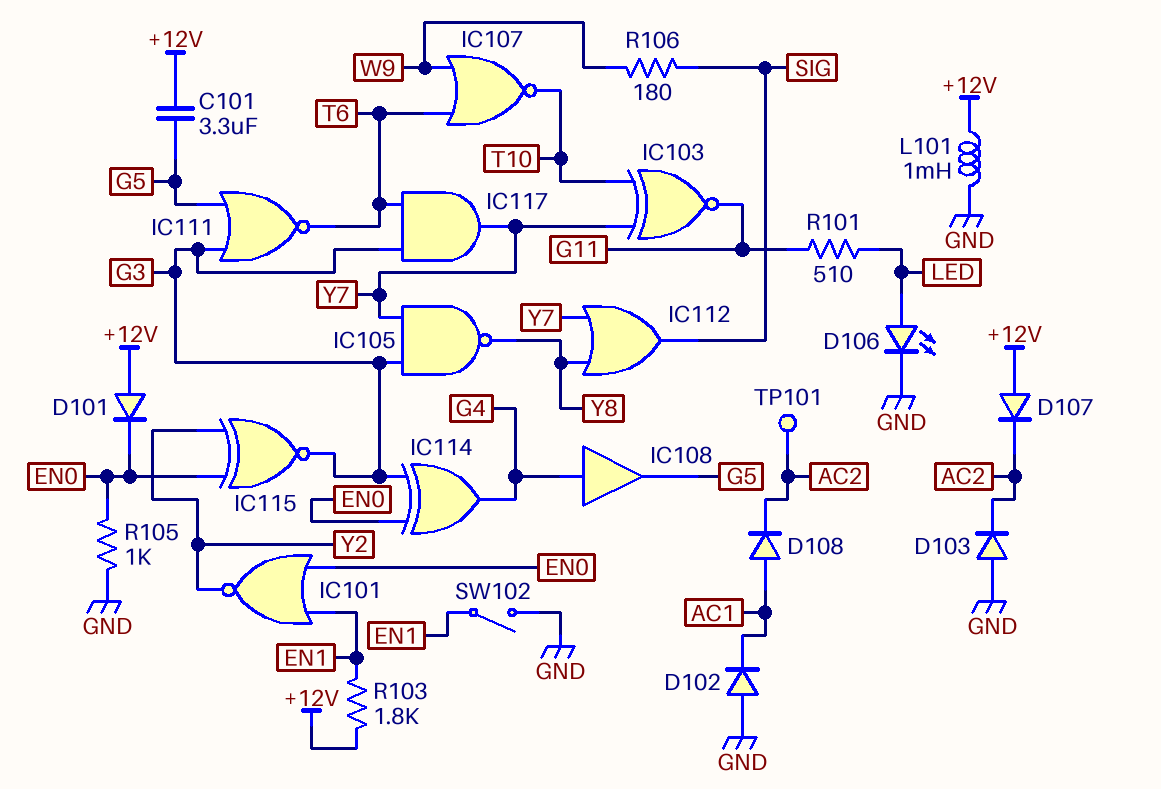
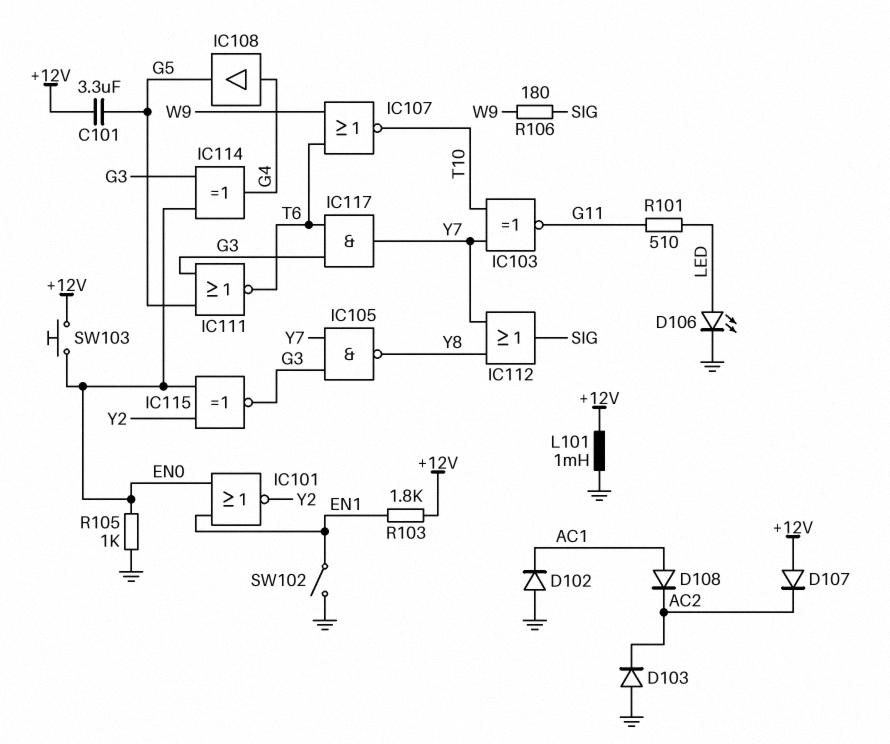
D101: diode (A +12V, K EN0) -> none
SW103: none -> button (+12V, EN0)
TP101: test point (AC2) -> none

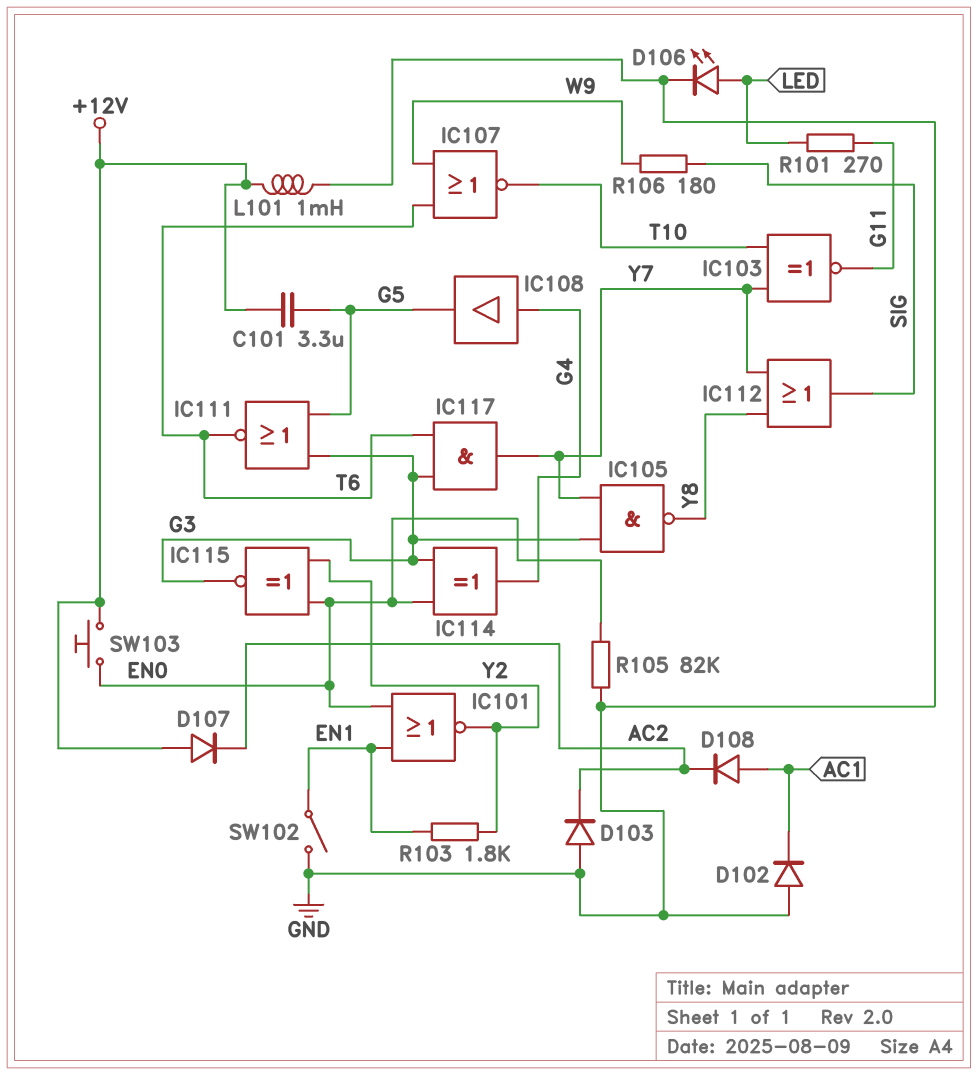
R101: 510 (G11, LED) -> 270 (G11, LED)
R103: 1.8k (+12V, EN1) -> 1.8k (EN1, Y2)
R105: 1k (EN0, GND) -> 82k (EN0, GND)

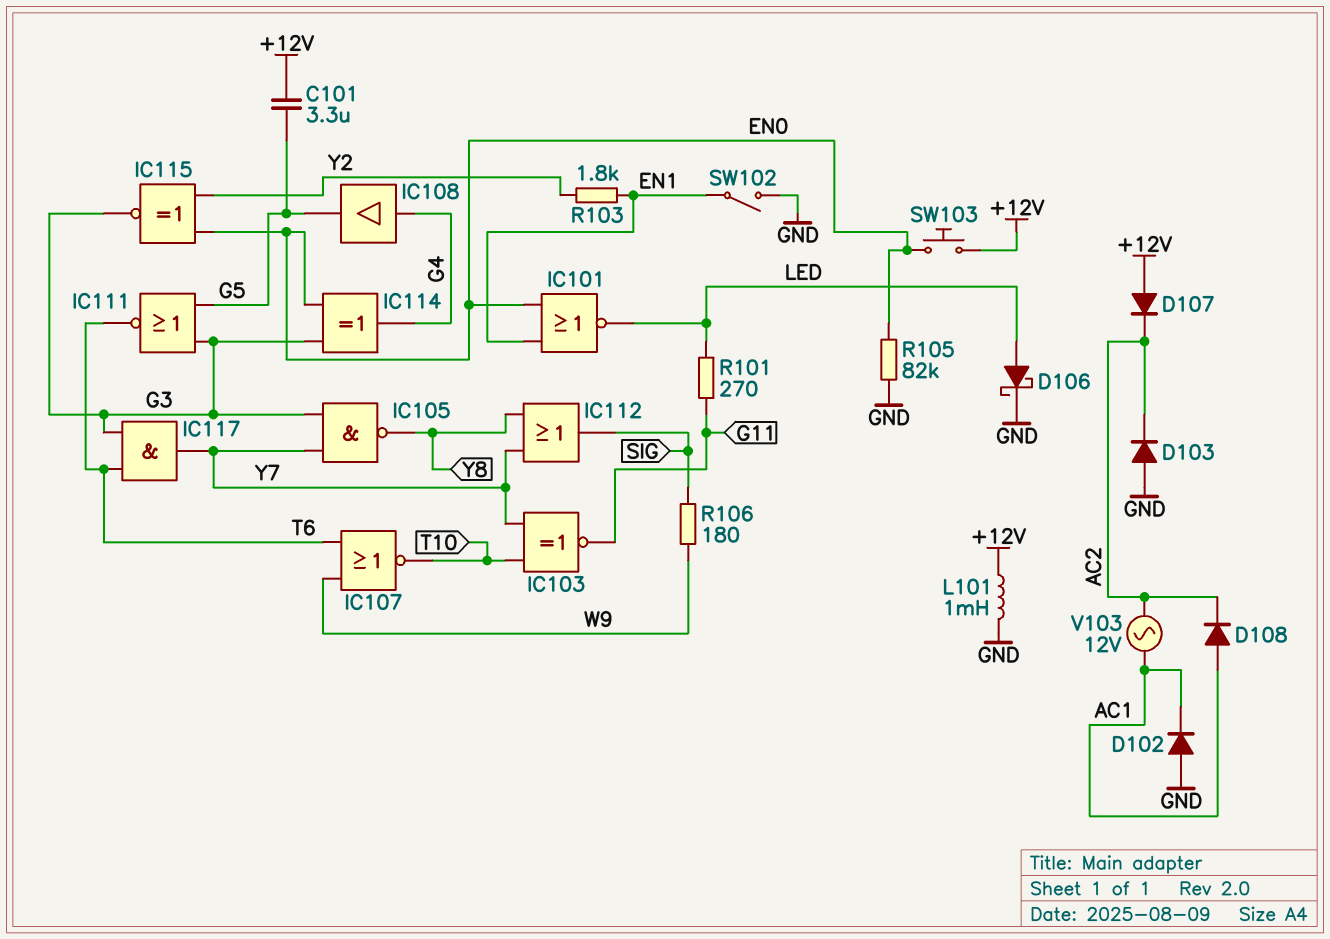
D106: LED (A LED, K GND) -> schottky (A LED, K GND)
IC101: NOR (in EN0, in EN1, out Y2) -> NOR (in EN0, in EN1, out LED)
V103: none -> AC 12V (AC1, AC2)

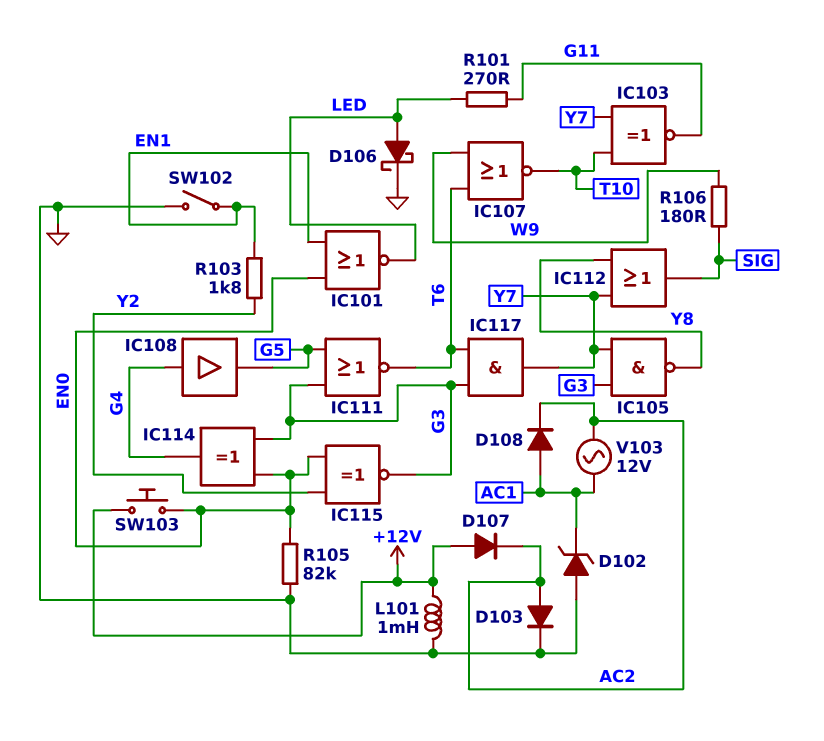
C101: 3.3uF (+12V, G5) -> none
D102: diode (A GND, K AC1) -> zener (A GND, K AC1)
D103: diode (A GND, K AC2) -> diode (A AC2, K GND)

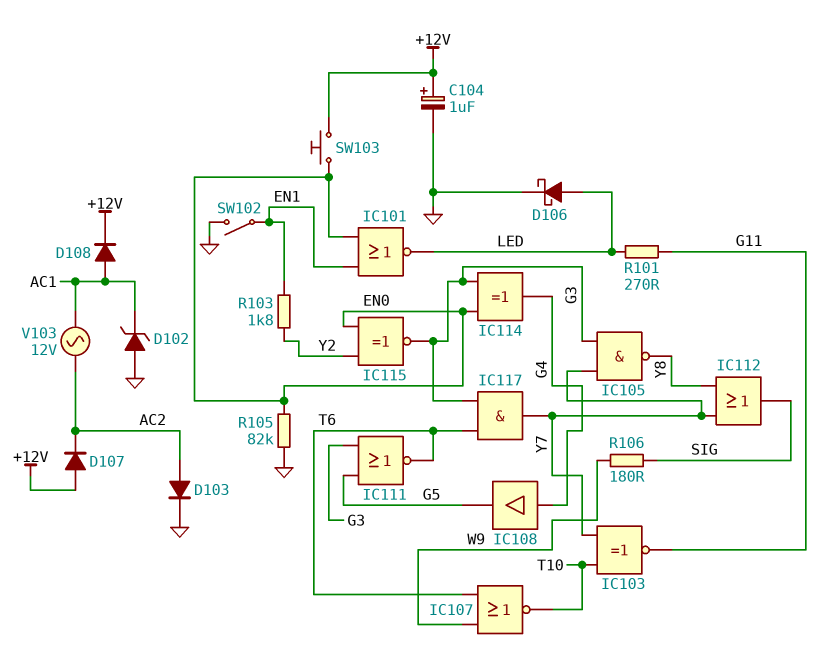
C104: none -> 1uF (plus +12V, minus GND)
D108: diode (A AC1, K AC2) -> diode (A AC1, K +12V)
L101: 1mH (+12V, GND) -> none

